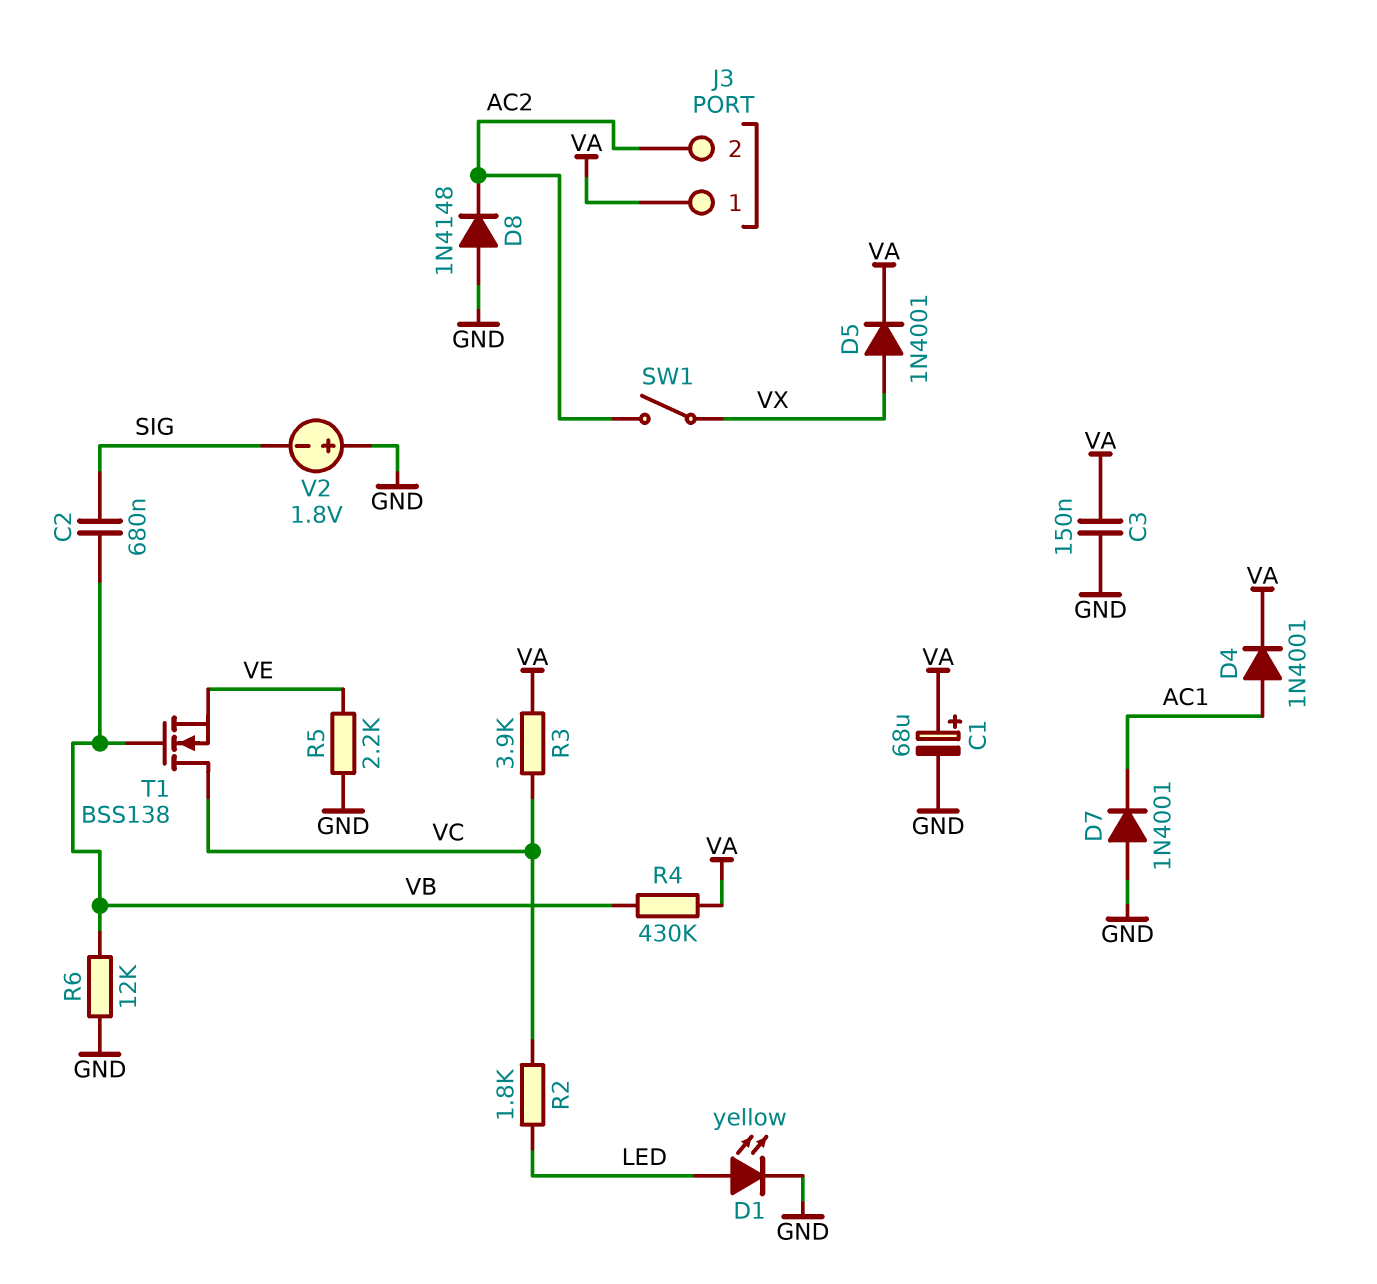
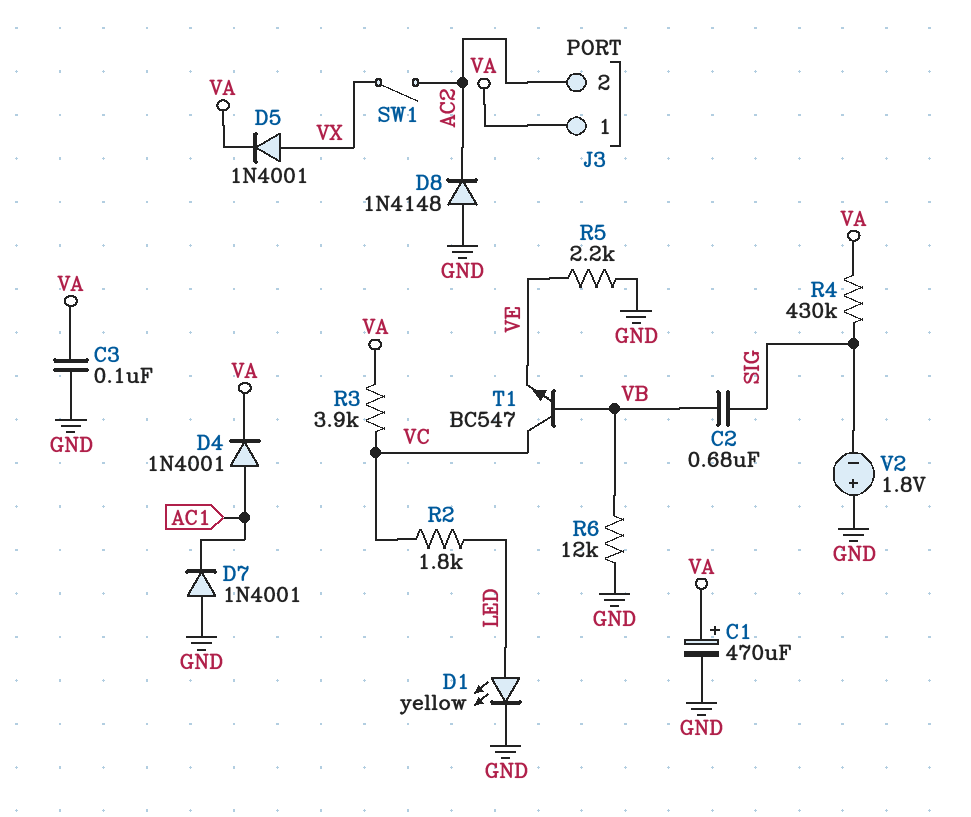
C1: 68uF (plus VA, minus GND) -> 470uF (plus VA, minus GND)
C3: 150nF (GND, VA) -> 100nF (GND, VA)
R4: 430k (VA, VB) -> 430k (SIG, VA)
T1: NMOS BSS138 (G VB, D VC, S VE) -> NPN BC547 (B VB, C VC, E VE)

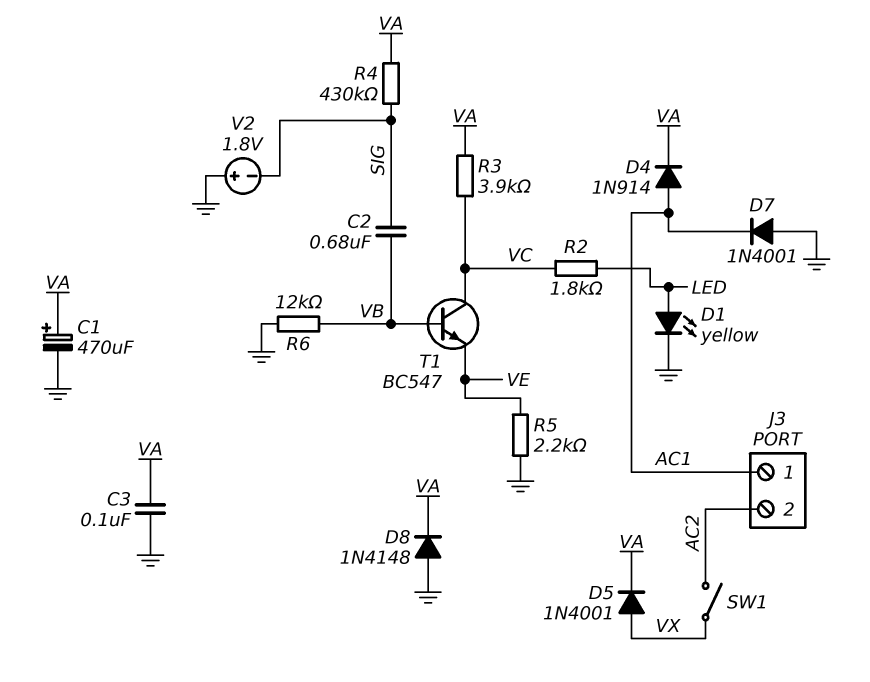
D4: diode 1N4001 (A AC1, K VA) -> diode 1N914 (A AC1, K VA)
D8: diode 1N4148 (A GND, K AC2) -> diode 1N4148 (A GND, K VA)
J3 pin 1: VA -> AC1

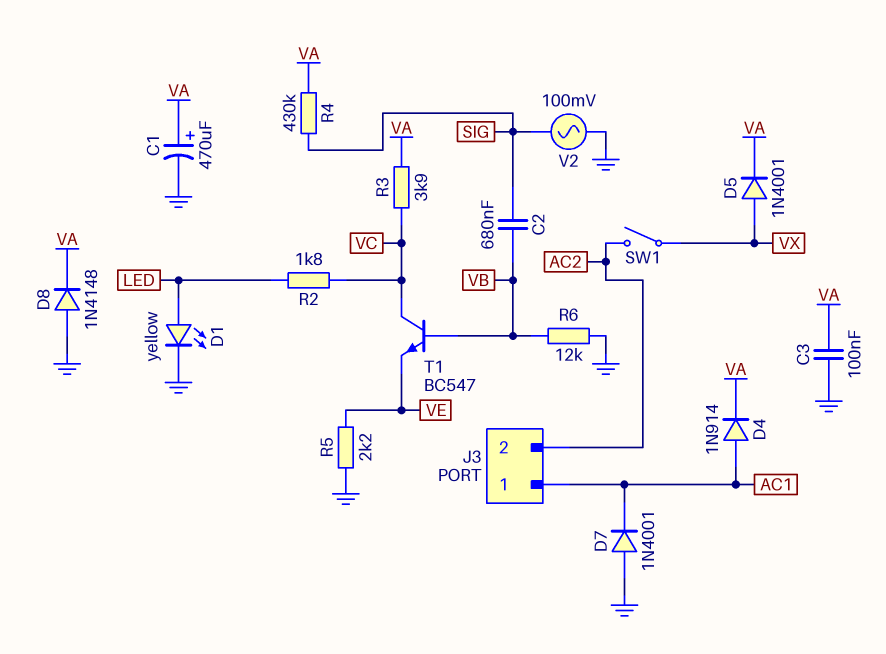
V2: 1.8V (plus GND, minus SIG) -> AC 100mV (GND, SIG)

